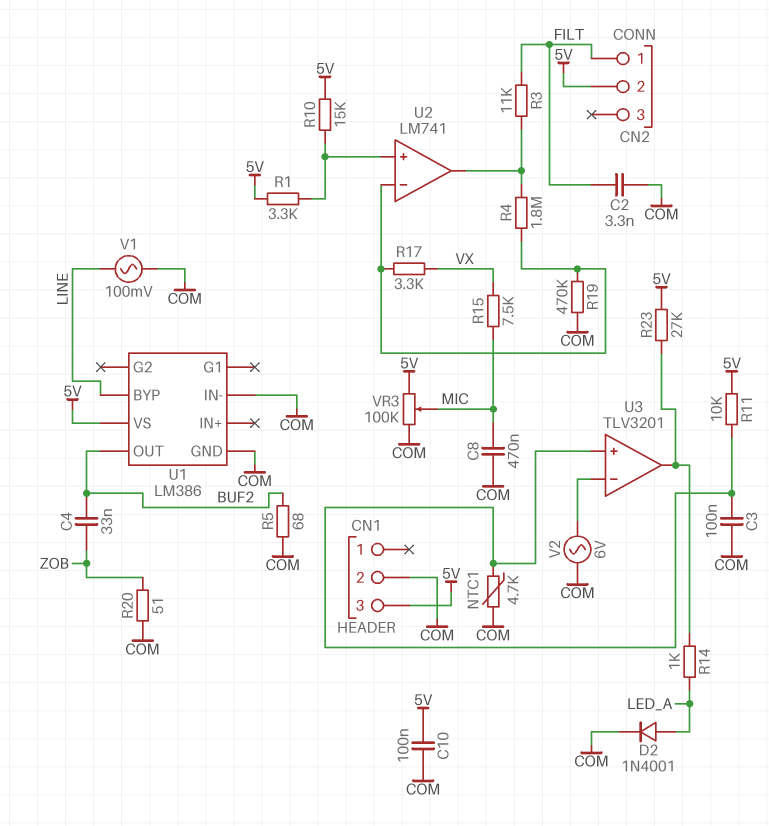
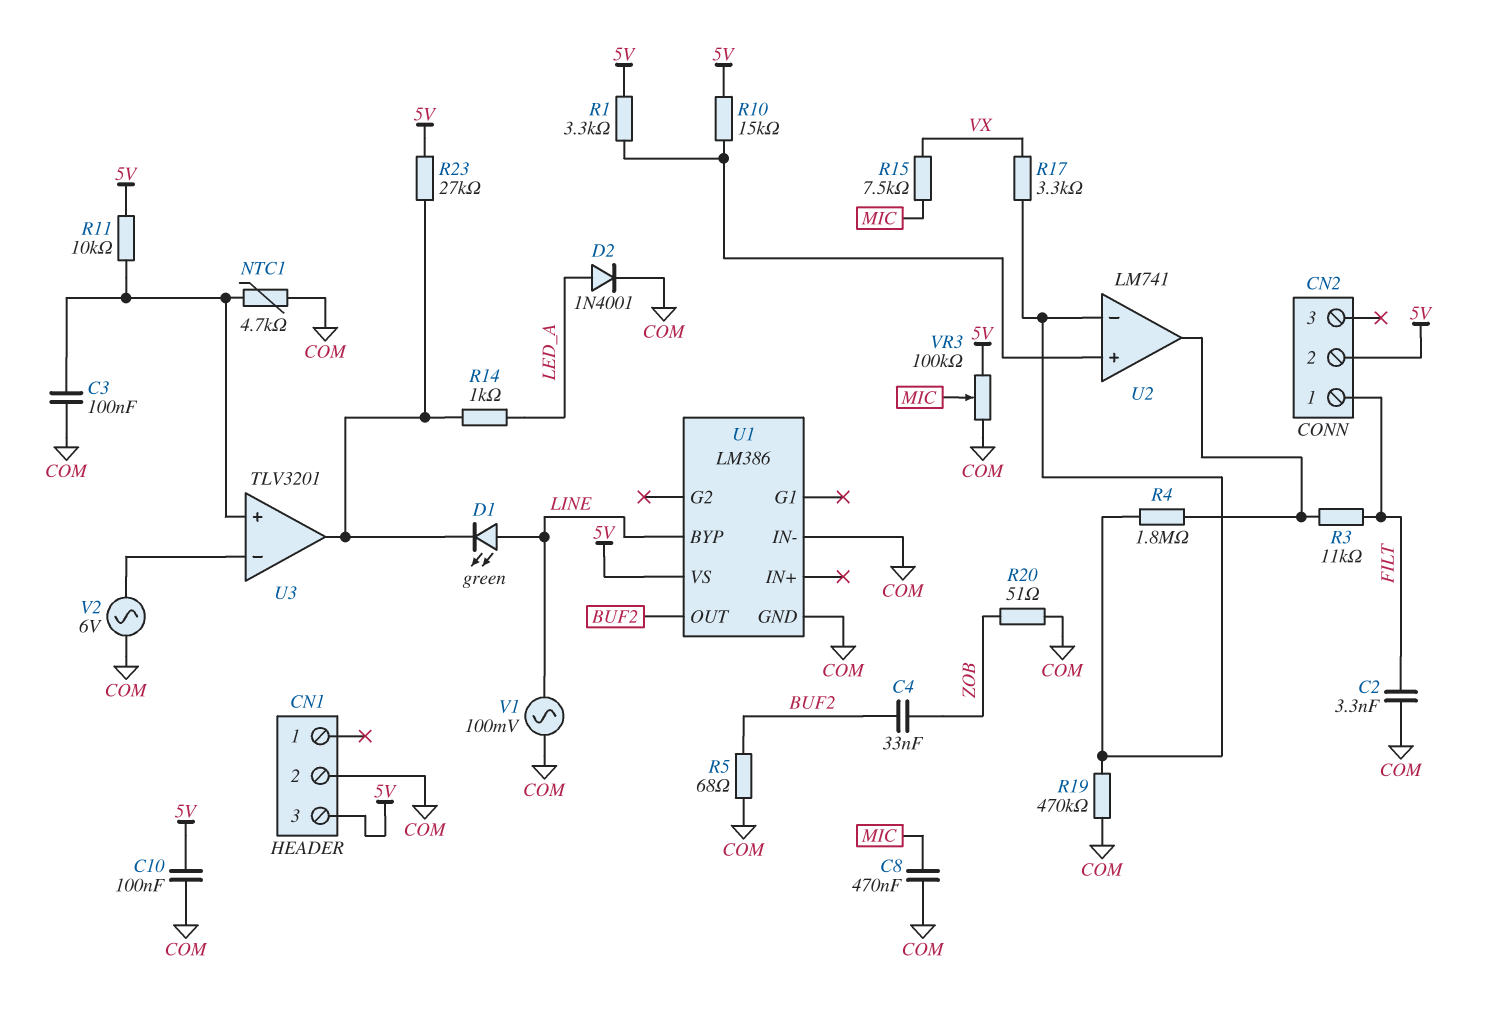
D1: none -> LED green (A LINE, K U3/out)

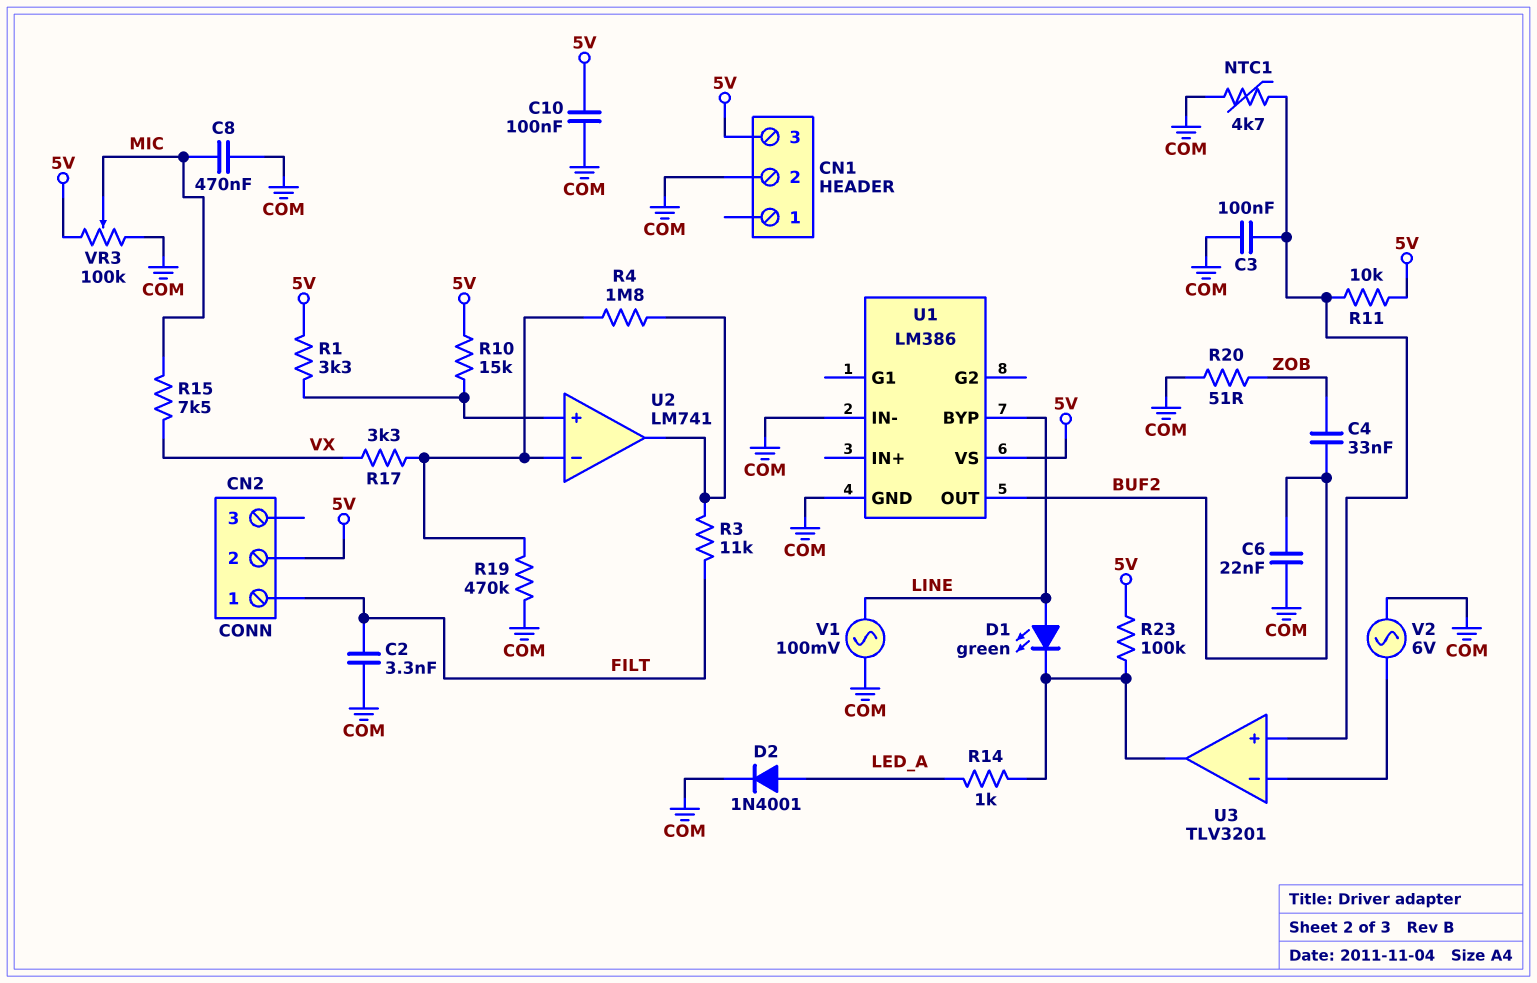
C6: none -> 22nF (BUF2, COM)
R5: 68 (BUF2, COM) -> none
R23: 27k (5V, U3/out) -> 100k (5V, U3/out)

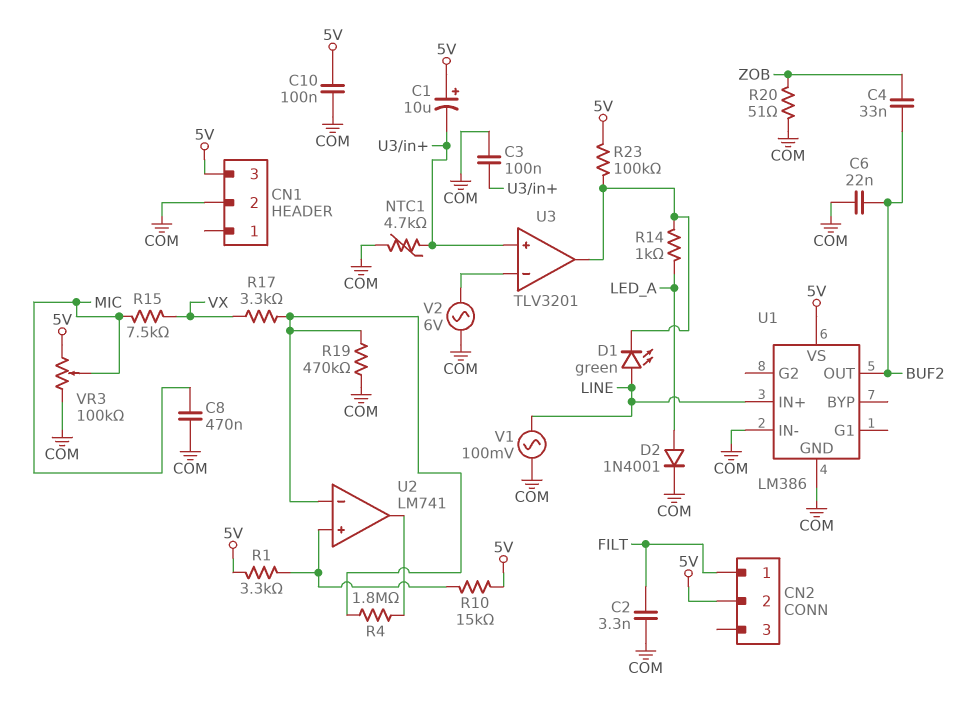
C1: none -> 10uF (plus 5V, minus U3/in+)
R3: 11k (FILT, U2/out) -> none
R11: 10k (5V, U3/in+) -> none
U1 pin BYP: LINE -> none
U1 pin IN+: none -> LINE

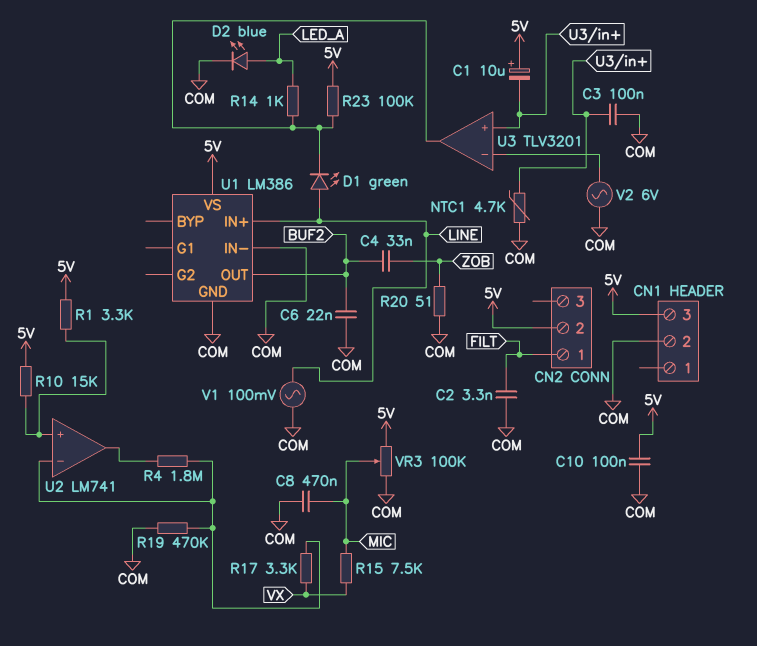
D2: diode 1N4001 (A LED_A, K COM) -> LED blue (A LED_A, K COM)

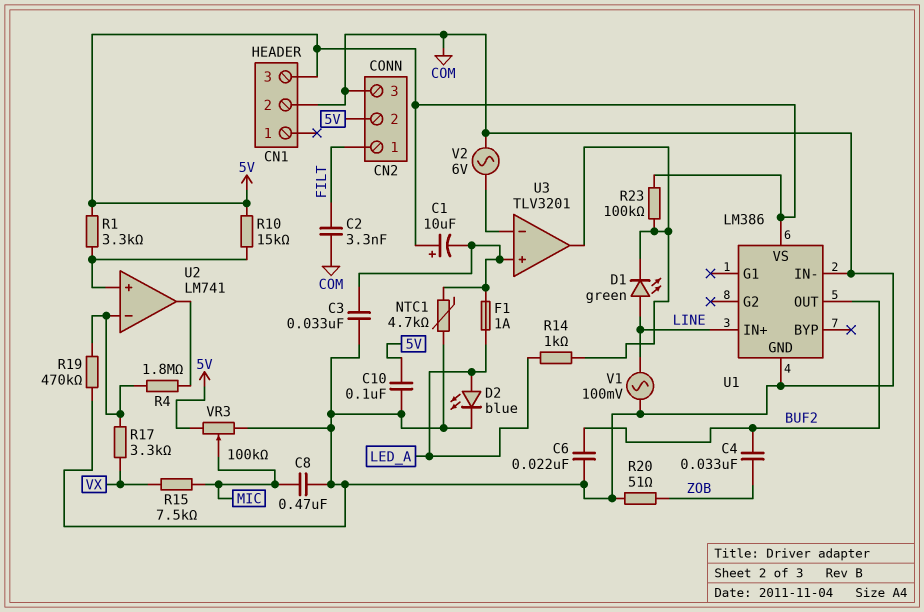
C3: 100nF (COM, U3/in+) -> 33nF (COM, U3/in+)
CN2 pin 3: none -> COM
F1: none -> 1A (LED_A, U3/in+)

